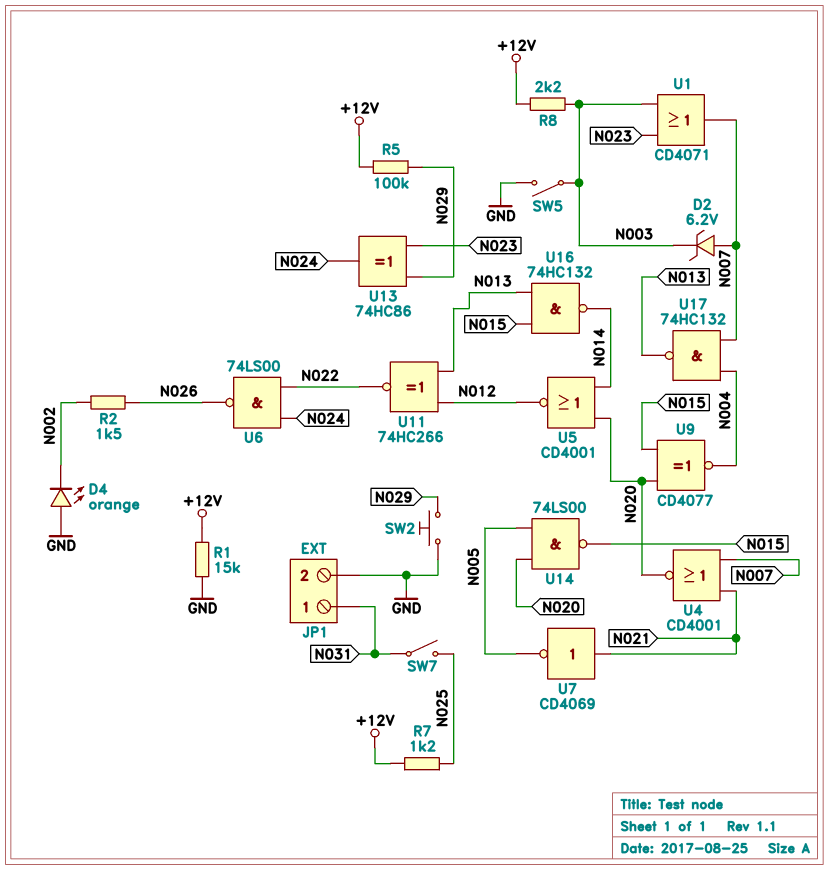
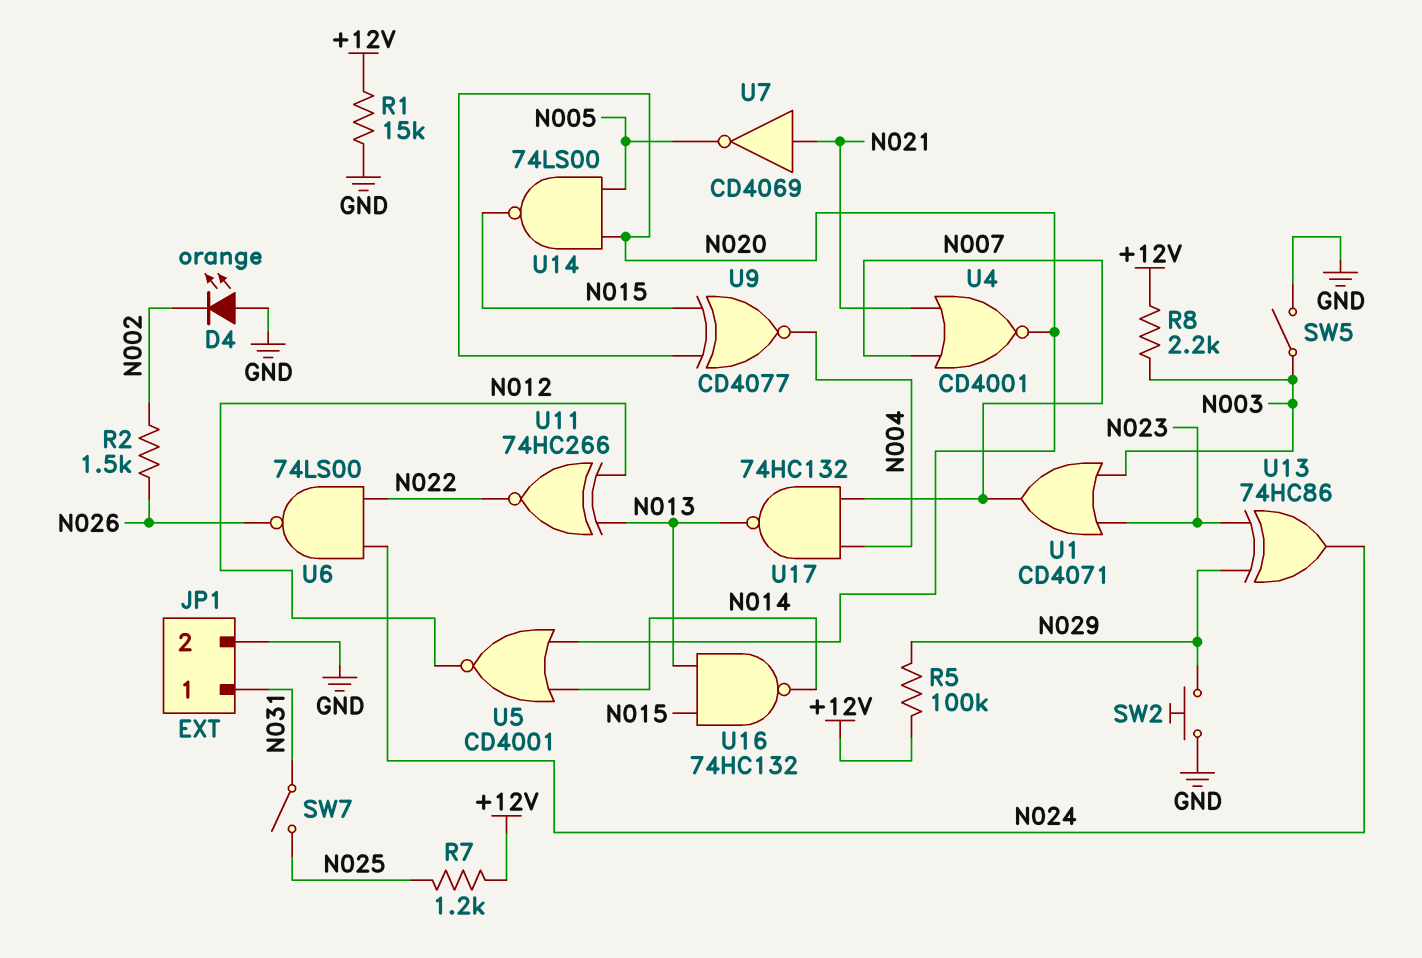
D2: zener 6.2V (A N007, K N003) -> none

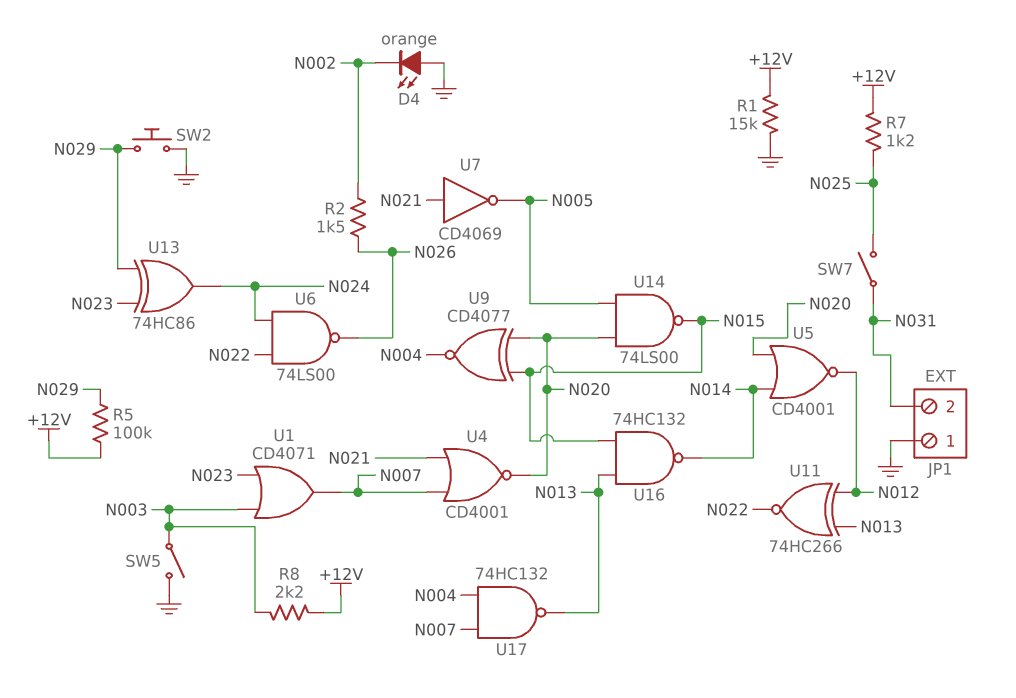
JP1 pin 1: N031 -> GND
JP1 pin 2: GND -> N031

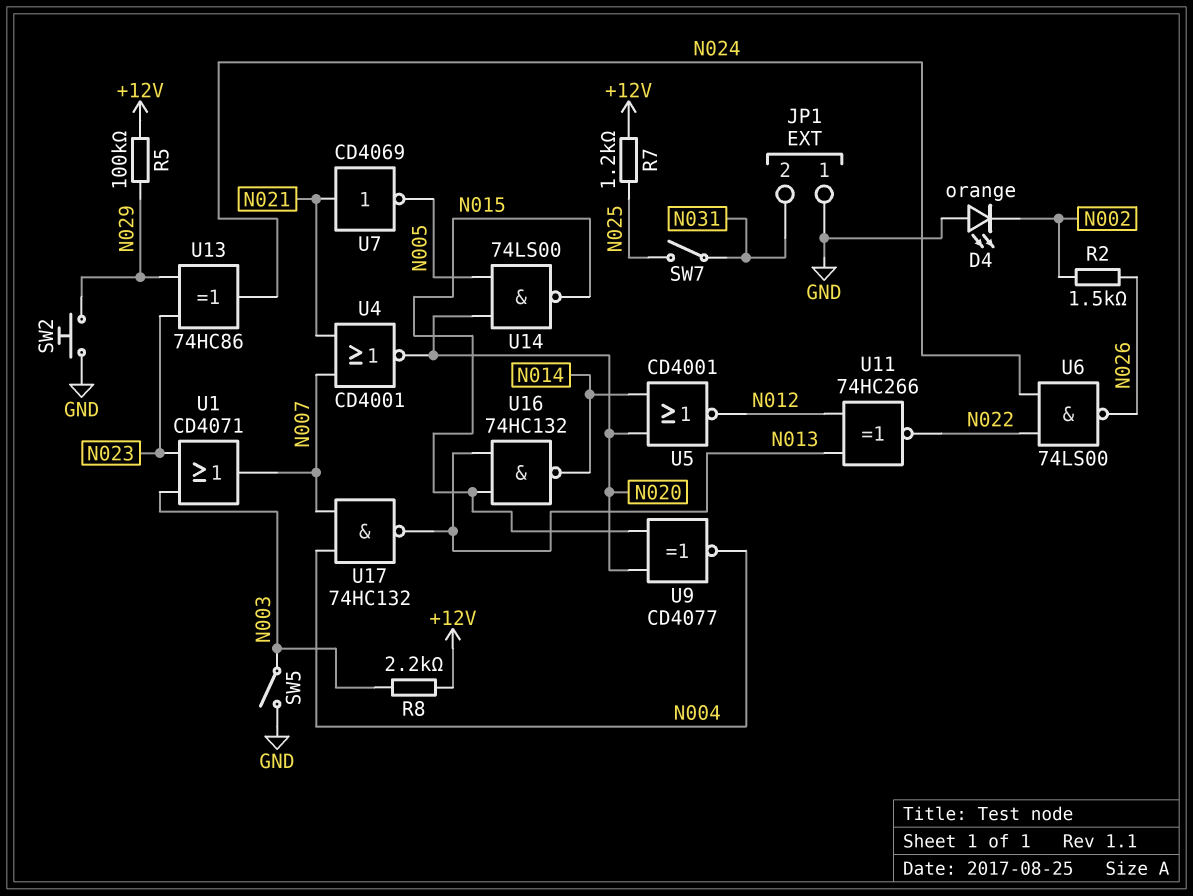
R1: 15k (+12V, GND) -> none

